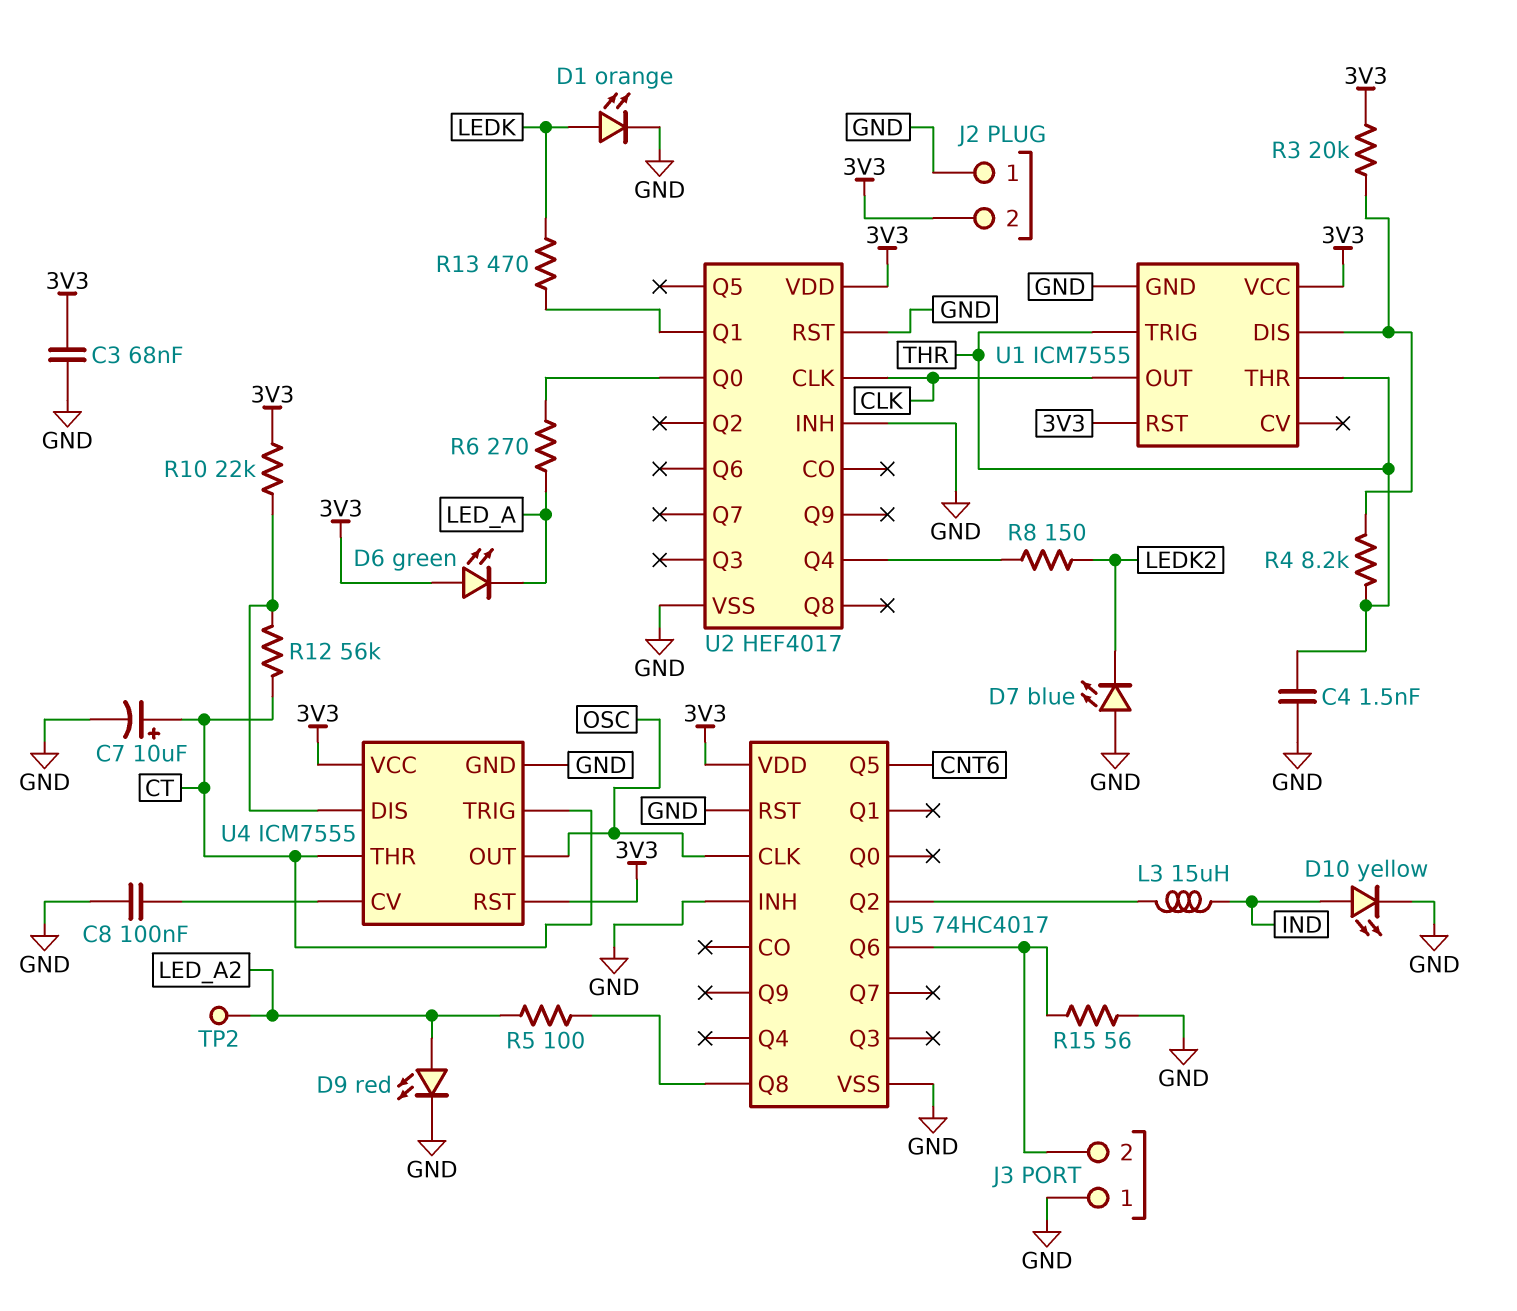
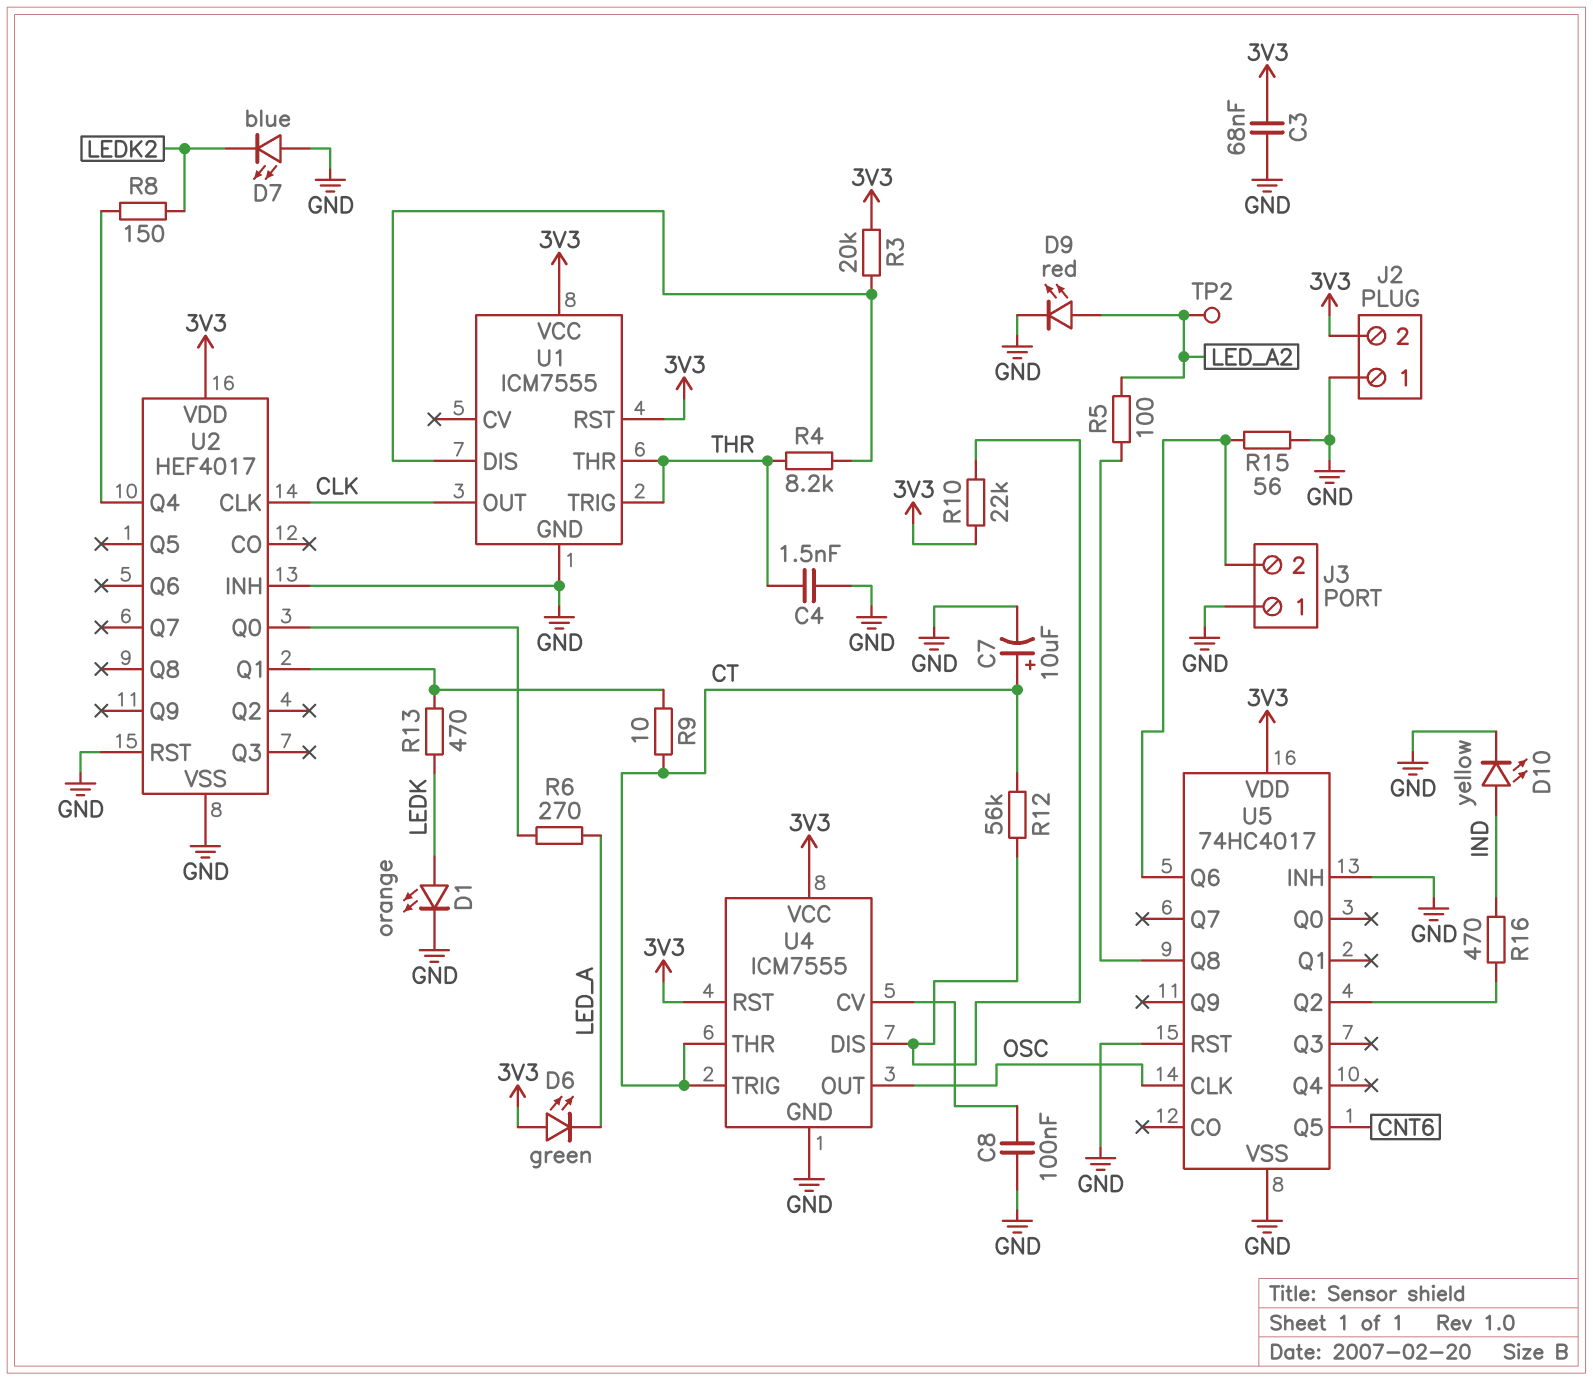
L3: 15uH (IND, U5/Q2) -> none
R9: none -> 10 (CT, U2/Q1)
R16: none -> 470 (IND, U5/Q2)

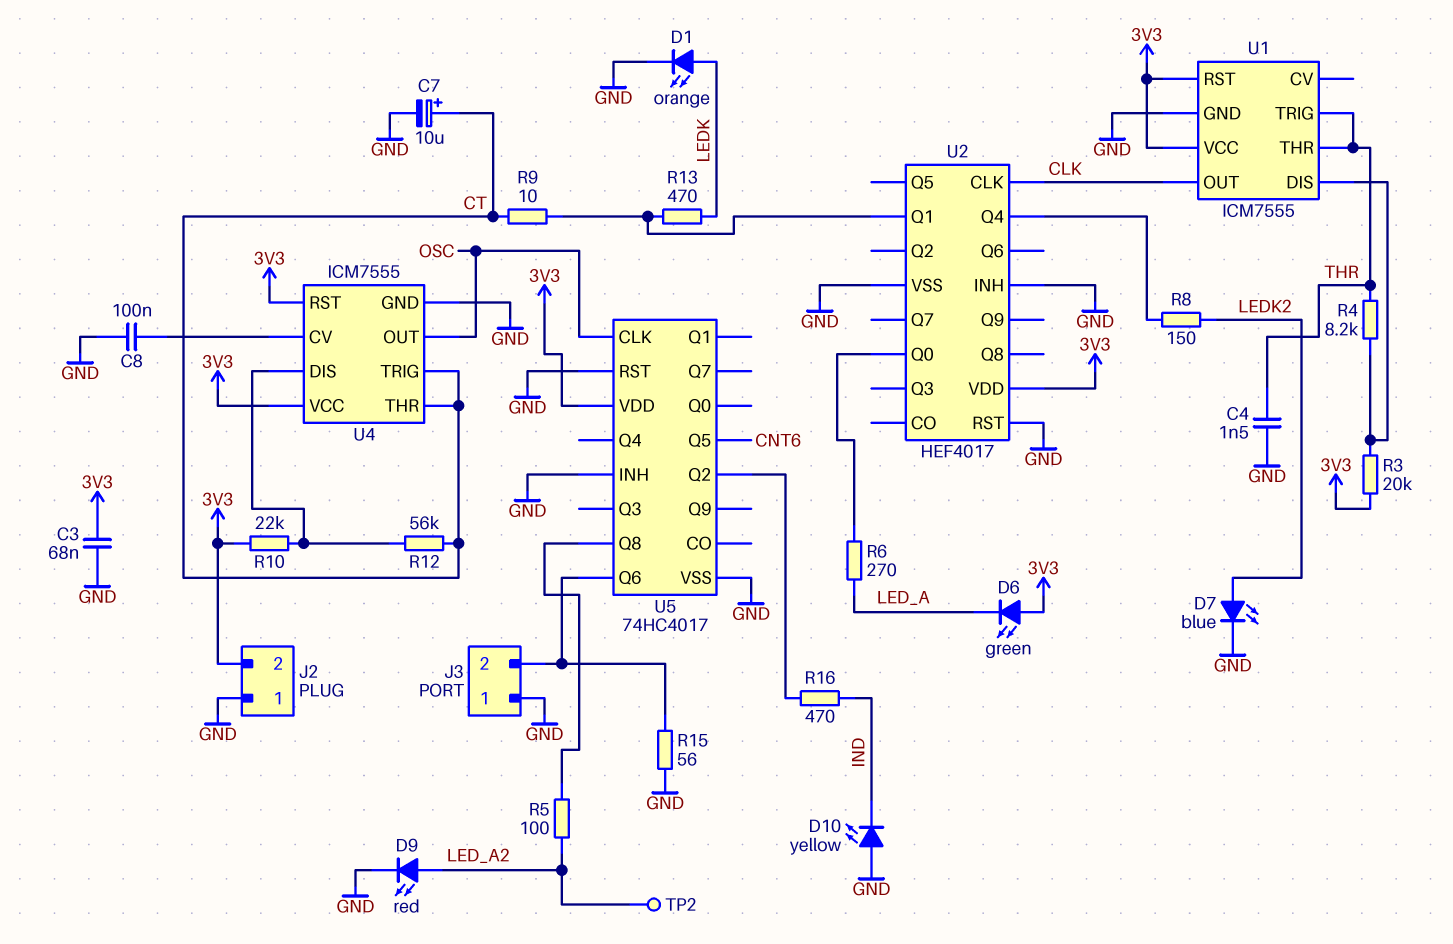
D7: LED blue (A GND, K LEDK2) -> LED blue (A LEDK2, K GND)
D10: LED yellow (A IND, K GND) -> LED yellow (A GND, K IND)

